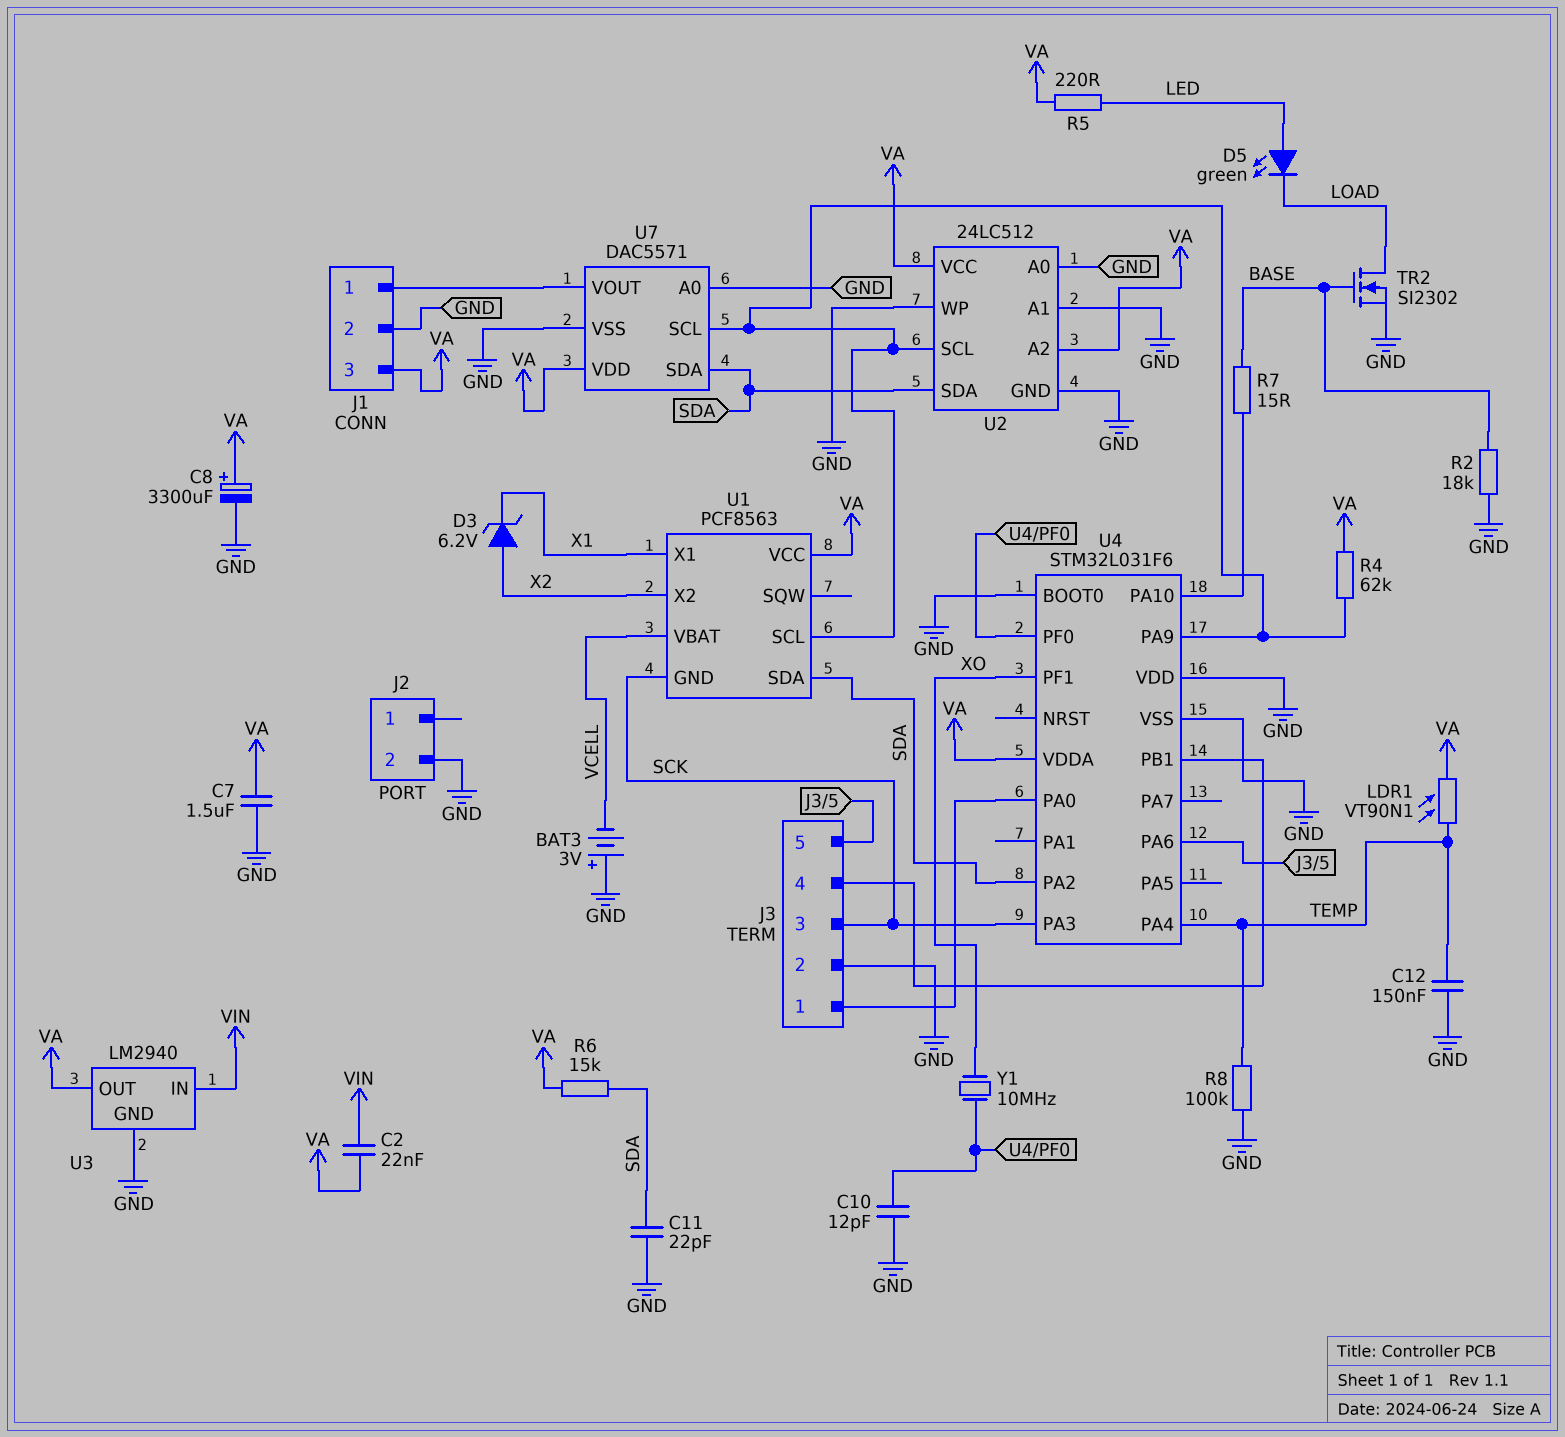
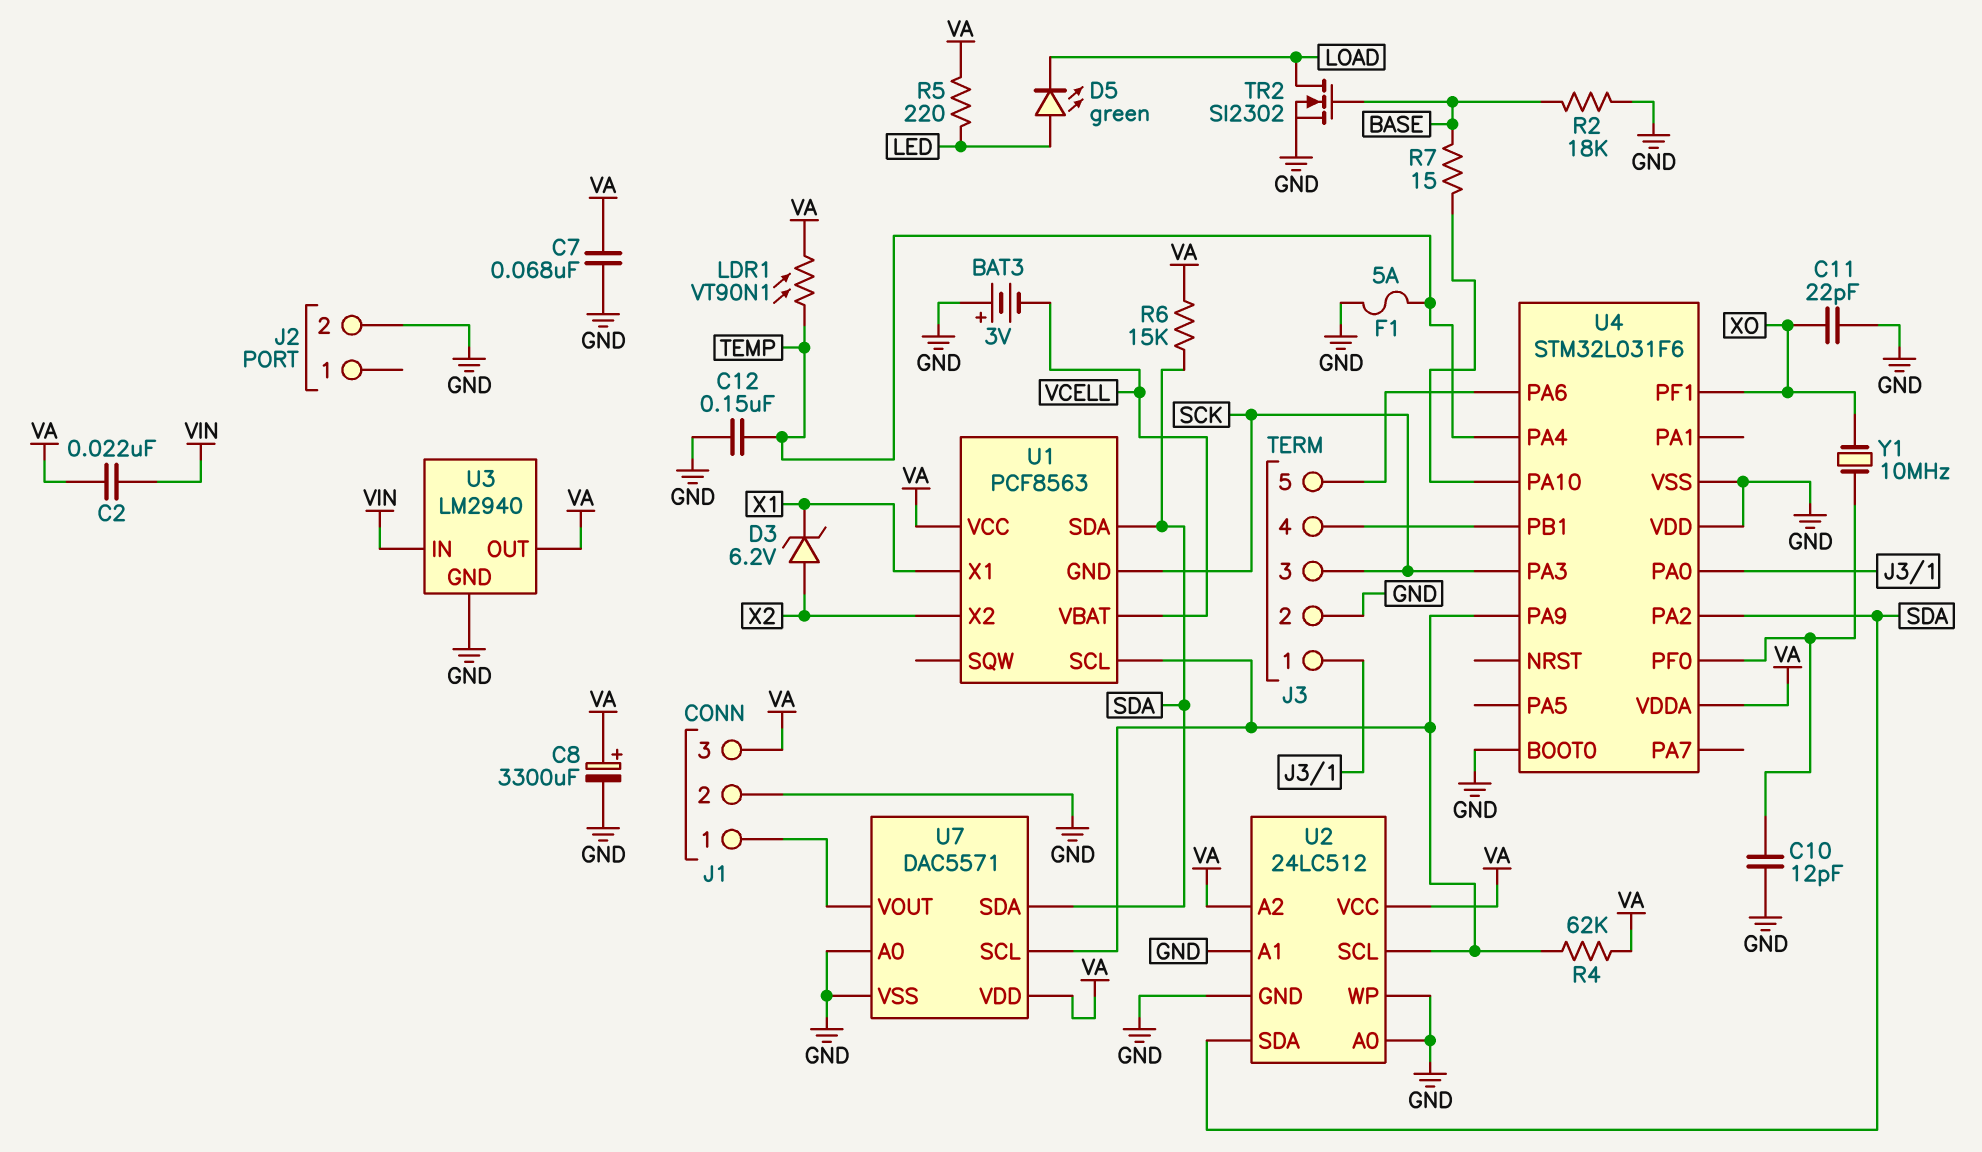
C7: 1.5uF (GND, VA) -> 68nF (GND, VA)
C11: 22pF (GND, SDA) -> 22pF (GND, XO)
F1: none -> 5A (GND, TEMP)
R8: 100k (GND, TEMP) -> none

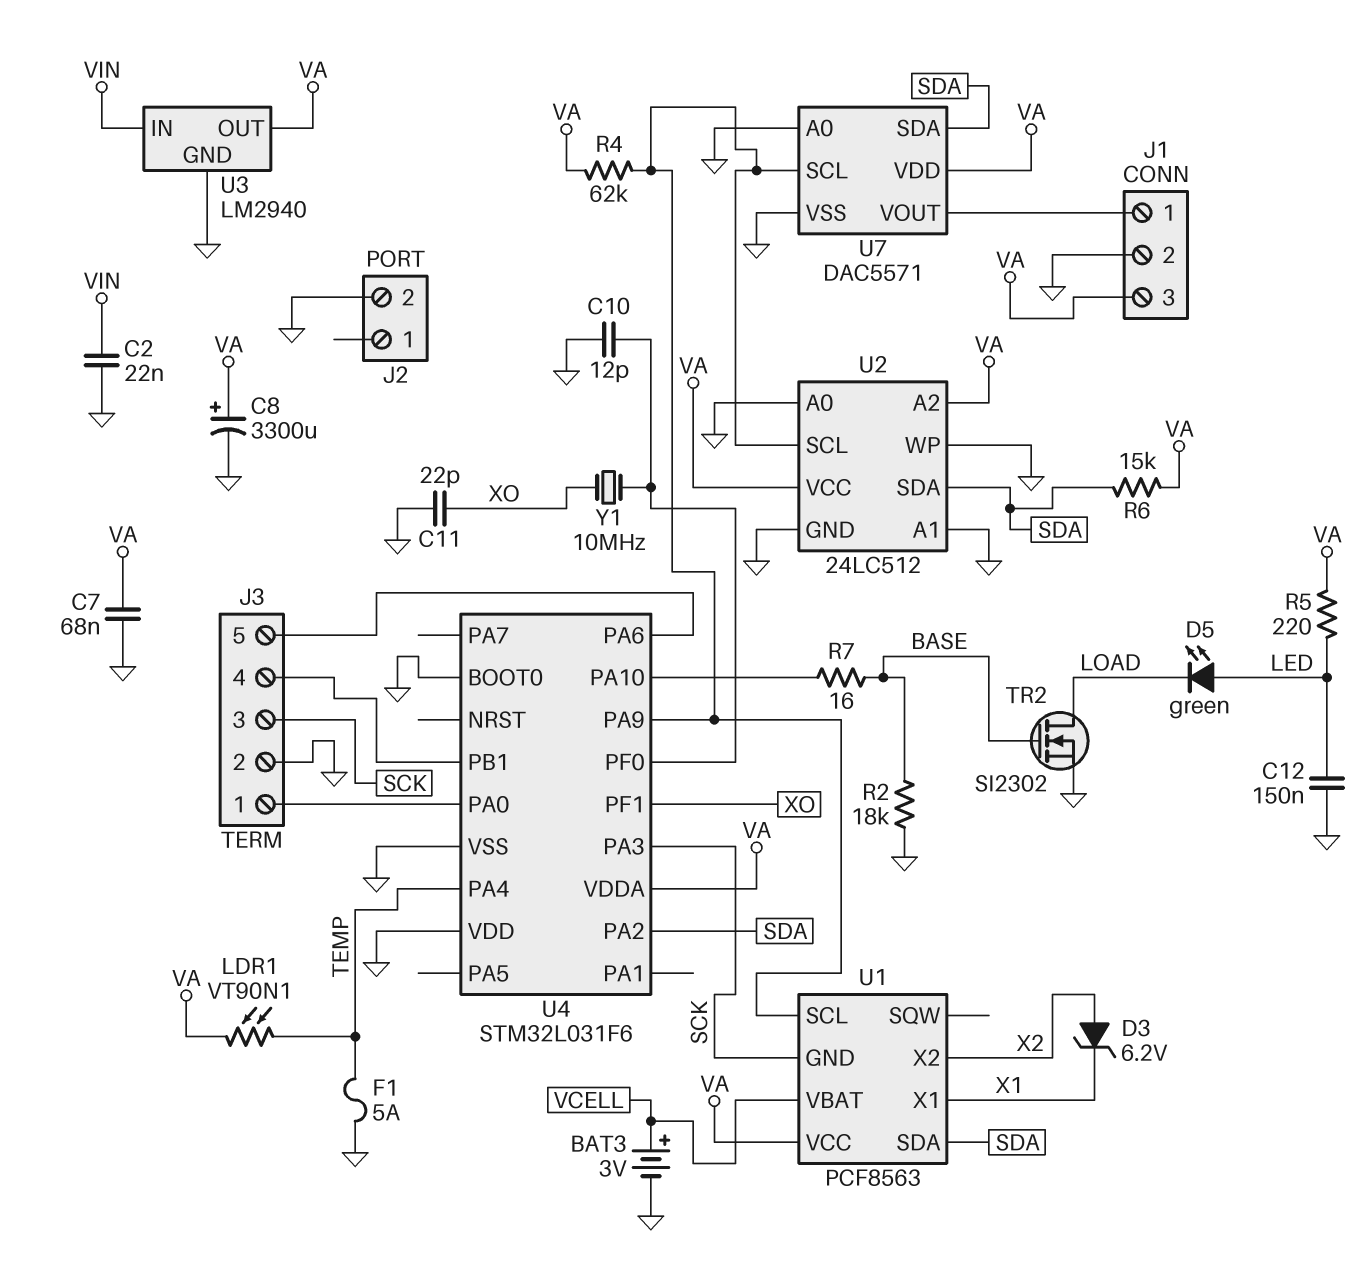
BAT3: 3V (plus GND, minus VCELL) -> 3V (plus VCELL, minus GND)
C2: 22nF (VA, VIN) -> 22nF (GND, VIN)
C12: 150nF (GND, TEMP) -> 150nF (GND, LED)
R7: 15 (BASE, U4/PA10) -> 16 (BASE, U4/PA10)

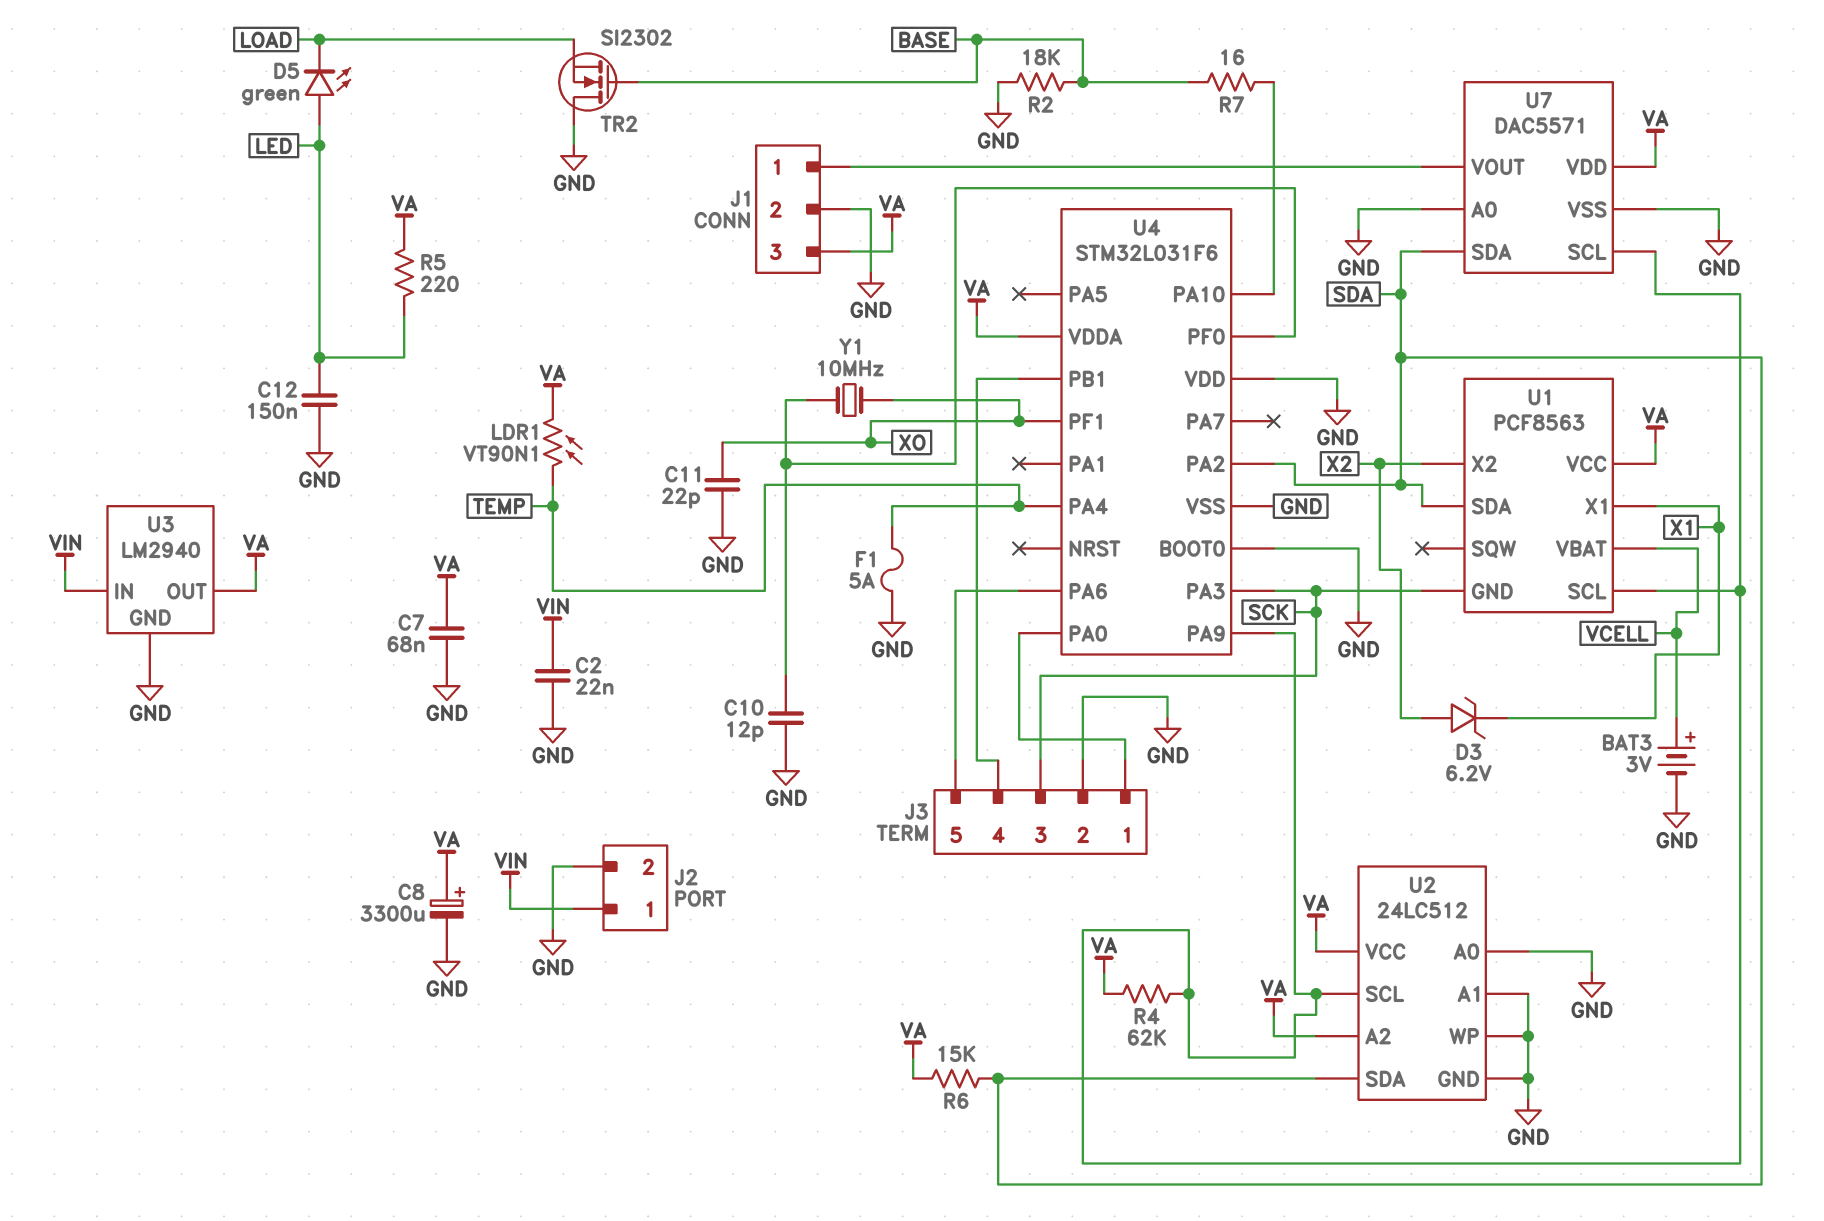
J2 pin 1: none -> VIN
TR2: NMOS SI2302 (G BASE, D LOAD, S GND) -> NMOS SI2302 (G BASE, D GND, S LOAD)

